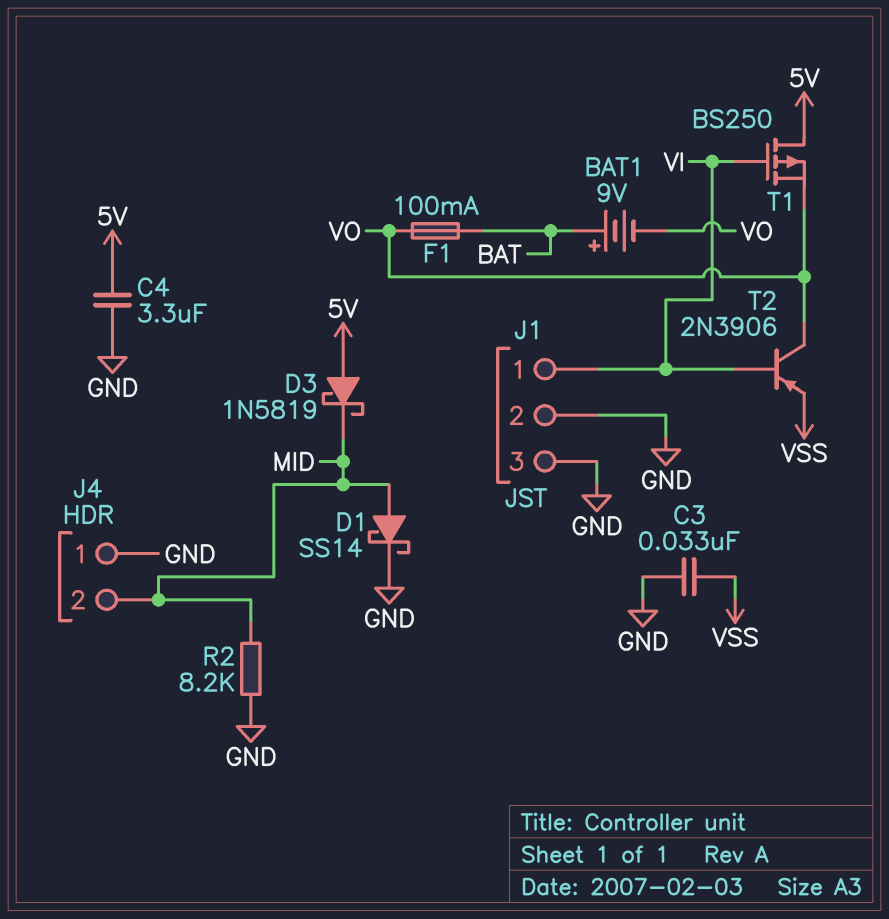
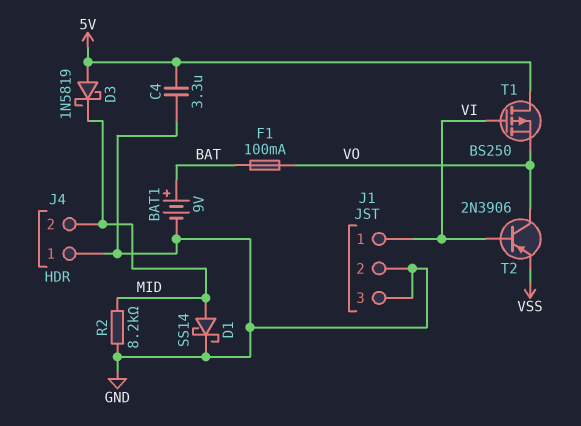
BAT1: 9V (plus BAT, minus VO) -> 9V (plus BAT, minus GND)
C3: 33nF (GND, VSS) -> none

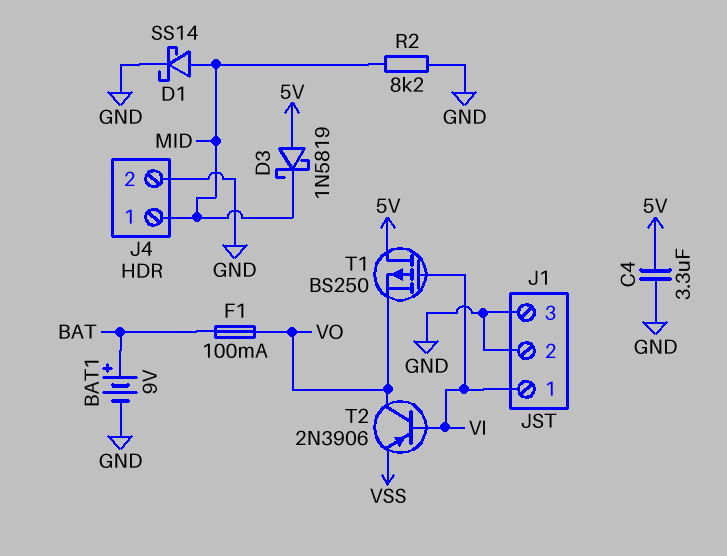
J4 pin 1: GND -> MID
J4 pin 2: MID -> GND

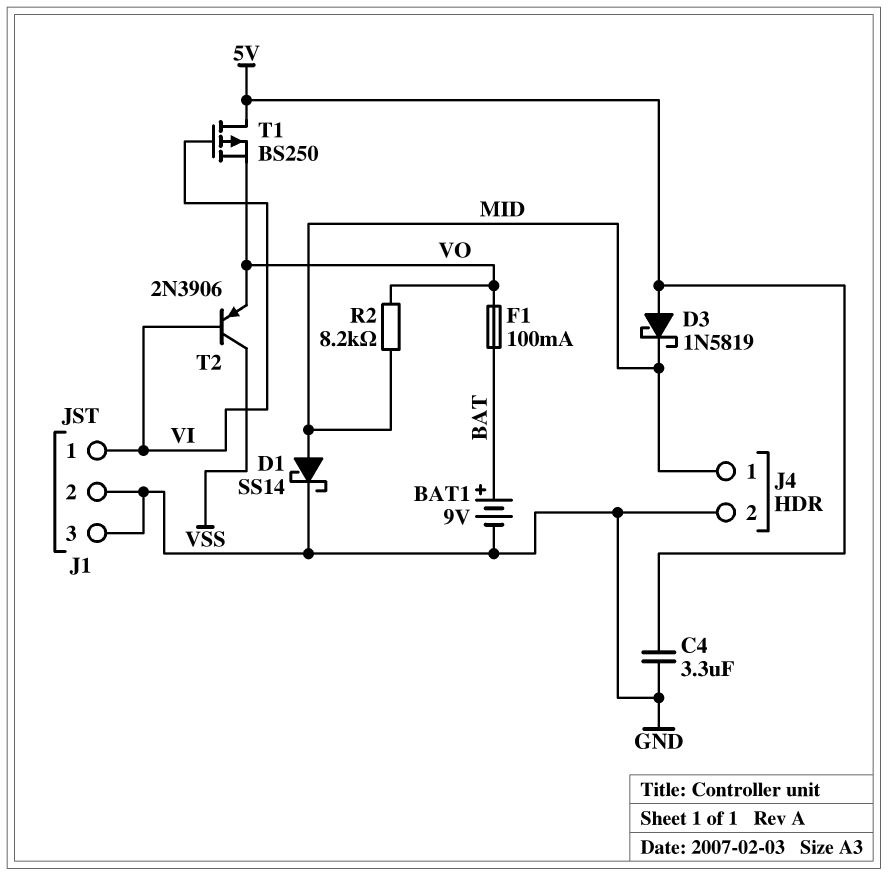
R2: 8.2k (GND, MID) -> 8.2k (MID, VO)
T2: PNP 2N3906 (B VI, C VO, E VSS) -> PNP 2N3906 (B VI, C VSS, E VO)

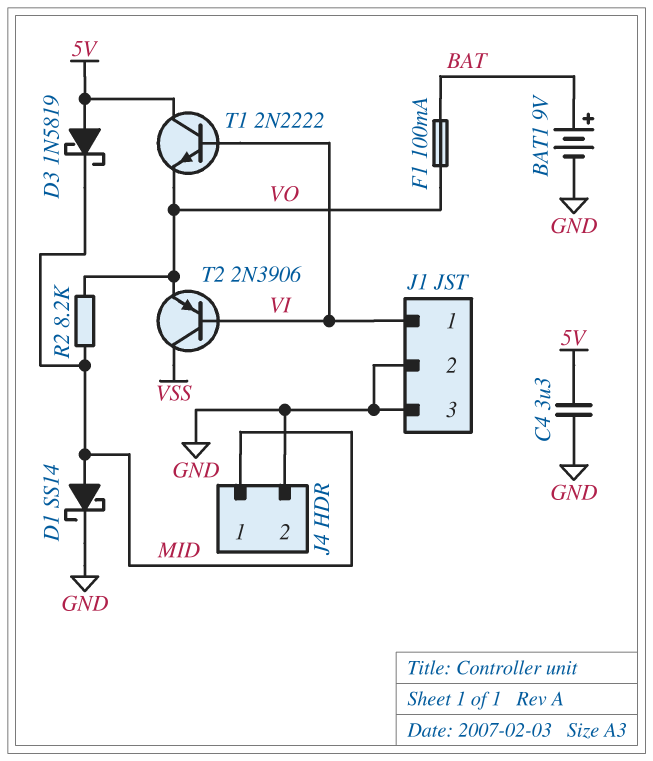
T1: PMOS BS250 (G VI, D 5V, S VO) -> NPN 2N2222 (B VI, C 5V, E VO)

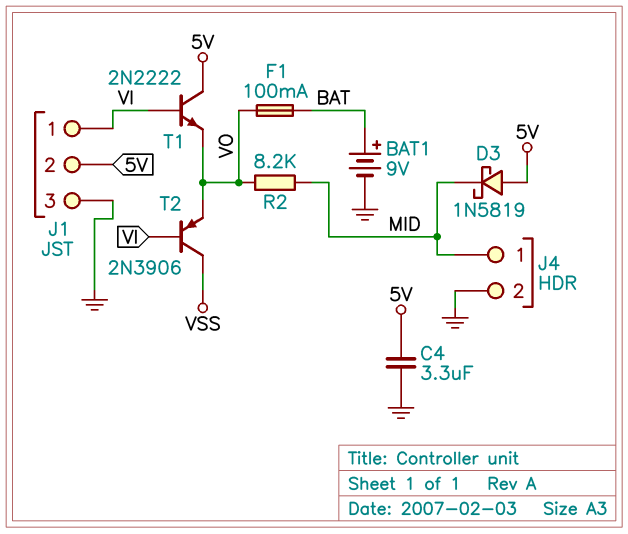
D1: schottky SS14 (A MID, K GND) -> none
J1 pin 2: GND -> 5V

